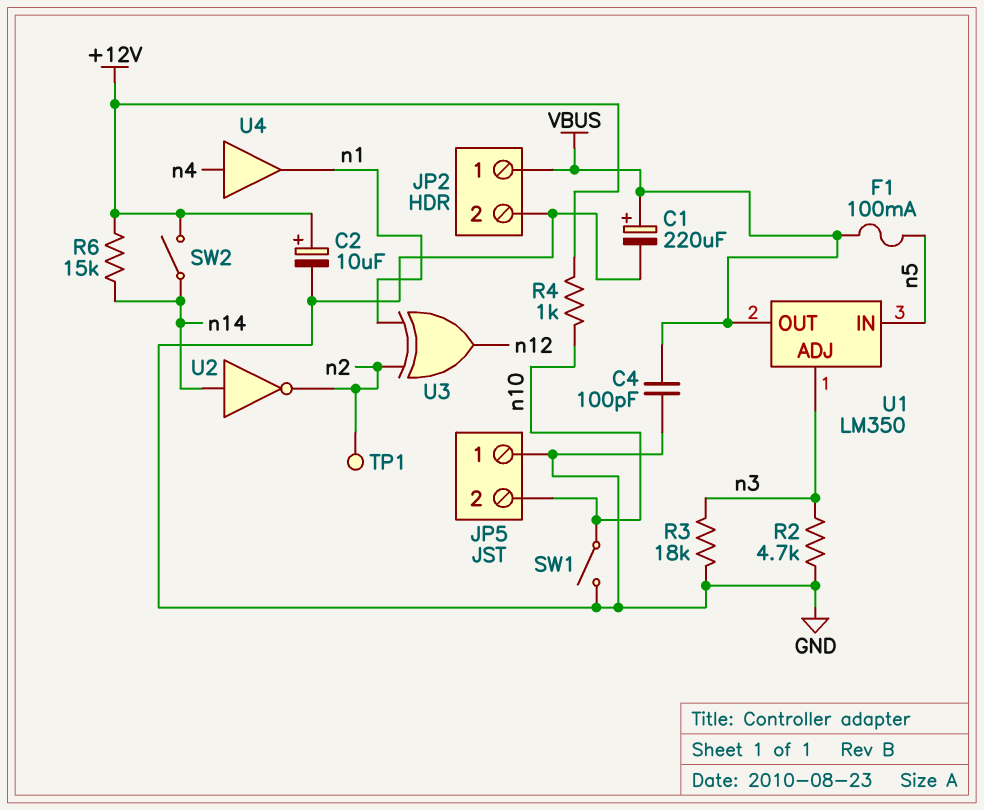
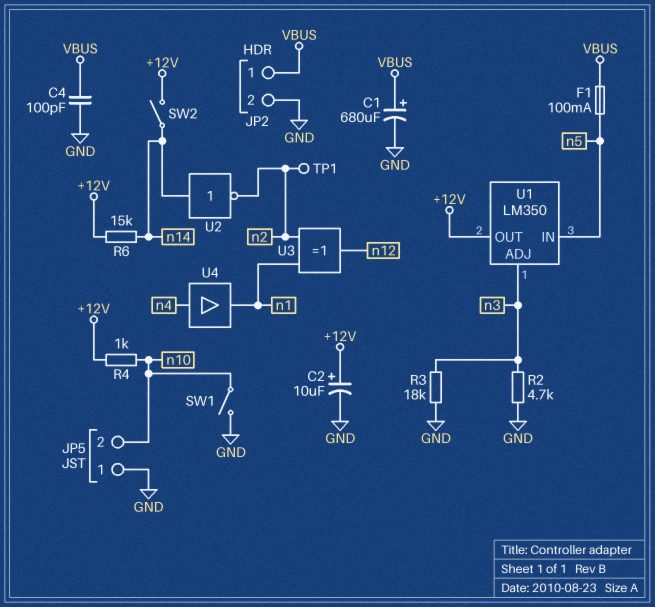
C1: 220uF (plus VBUS, minus GND) -> 680uF (plus VBUS, minus GND)
U1 pin OUT: VBUS -> +12V

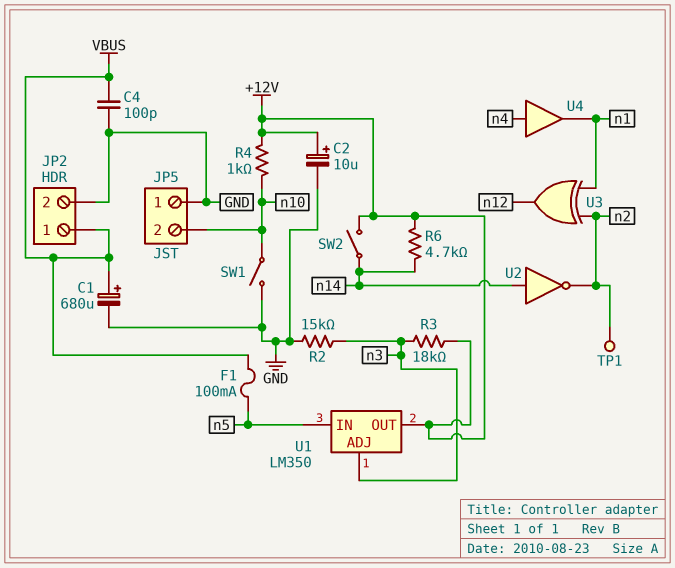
R2: 4.7k (GND, n3) -> 15k (GND, n3)
R3: 18k (GND, n3) -> 18k (+12V, n3)
R6: 15k (+12V, n14) -> 4.7k (+12V, n14)

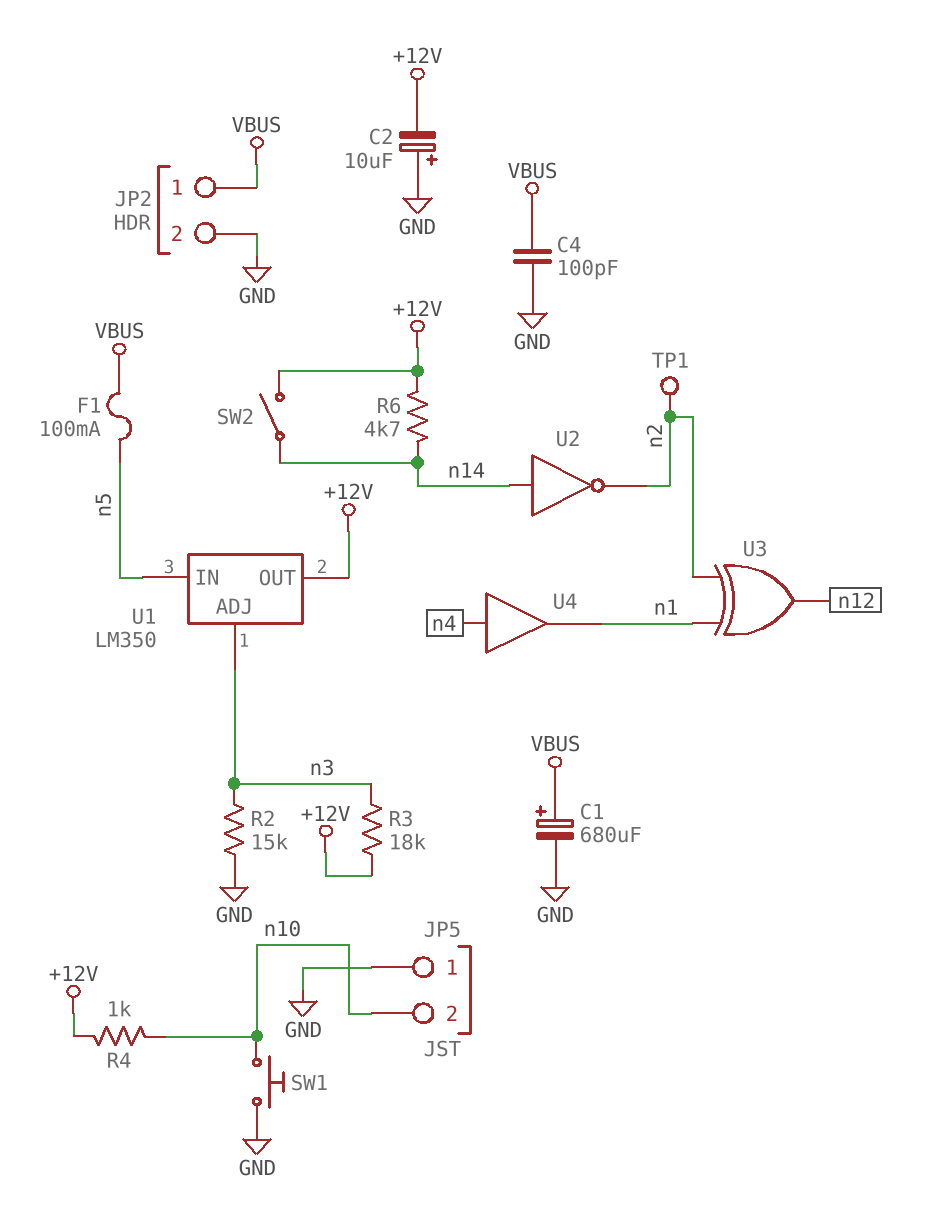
C2: 10uF (plus +12V, minus GND) -> 10uF (plus GND, minus +12V)
SW1: switch (GND, n10) -> button (GND, n10)

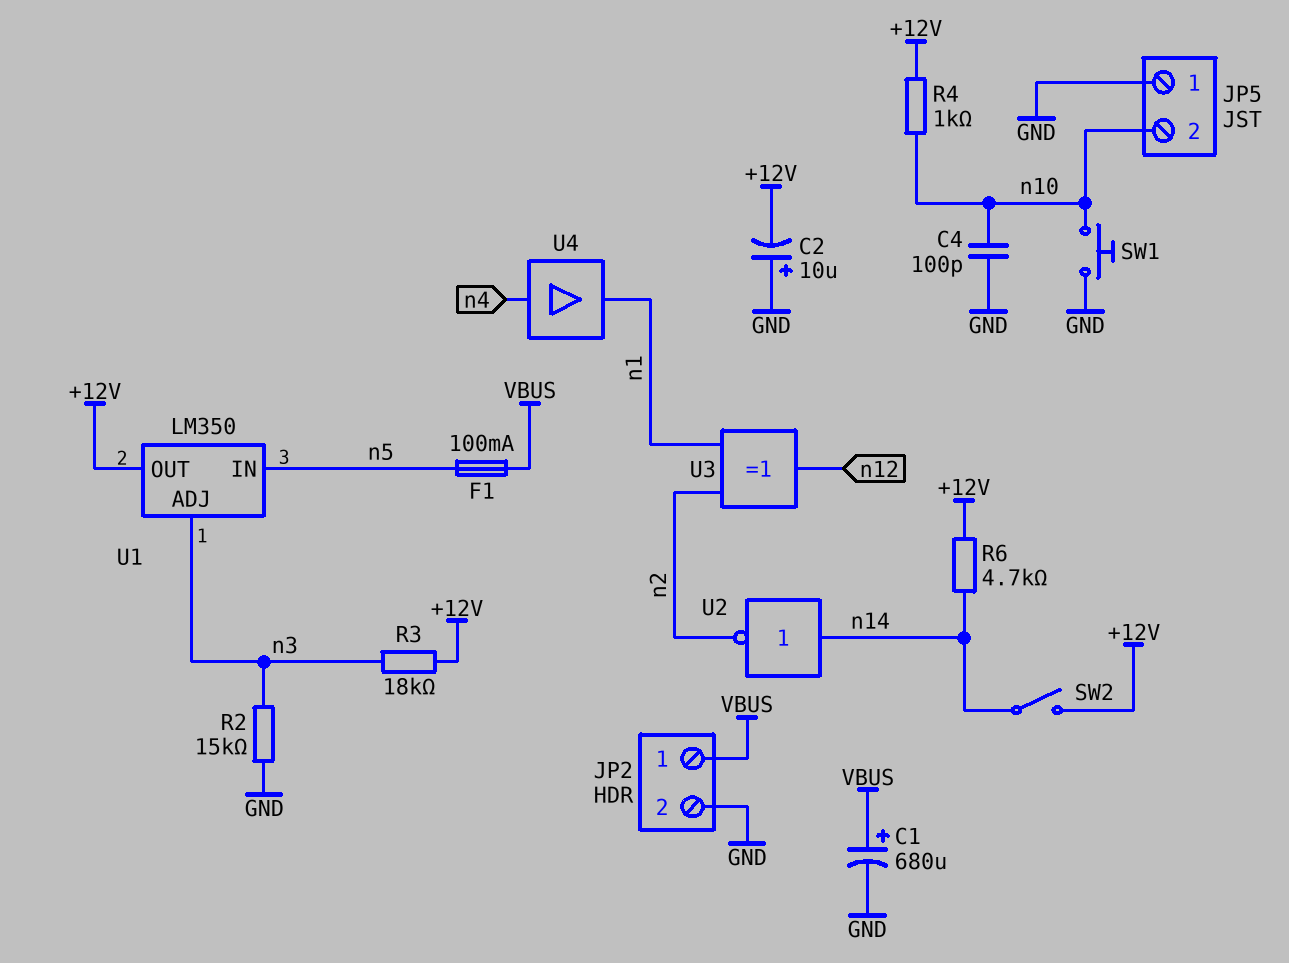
C4: 100pF (GND, VBUS) -> 100pF (GND, n10)
TP1: test point (n2) -> none

